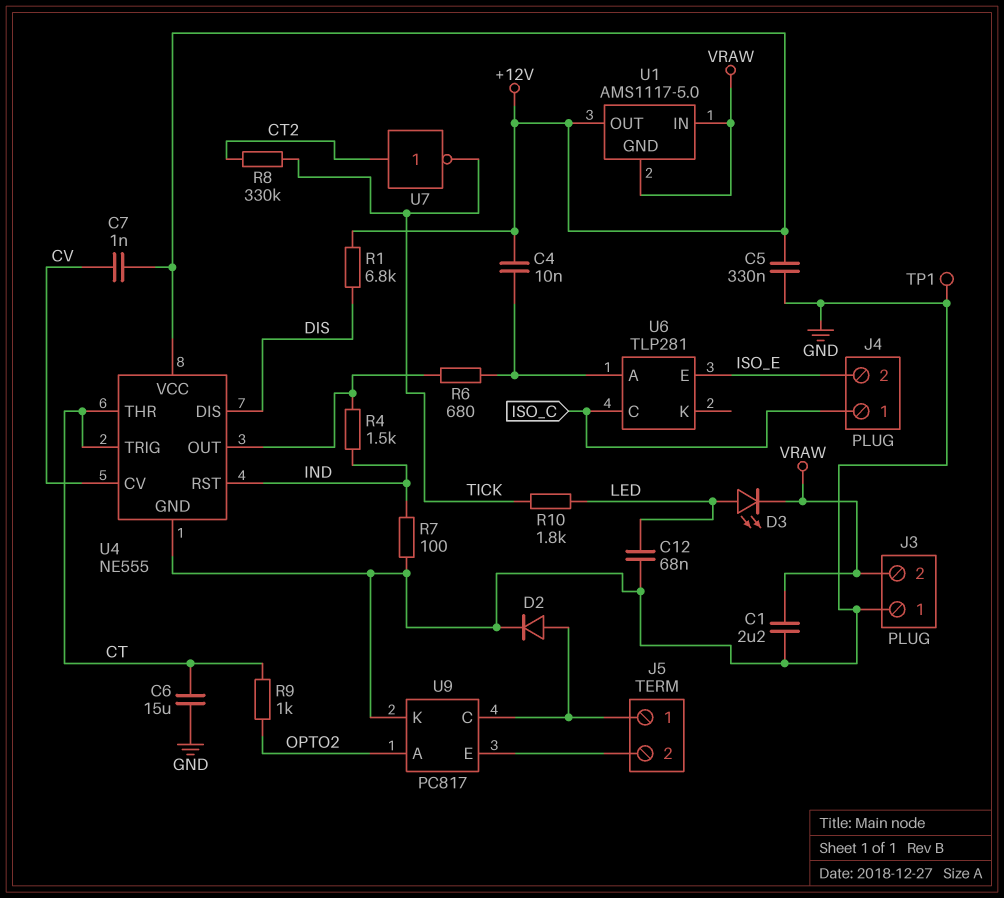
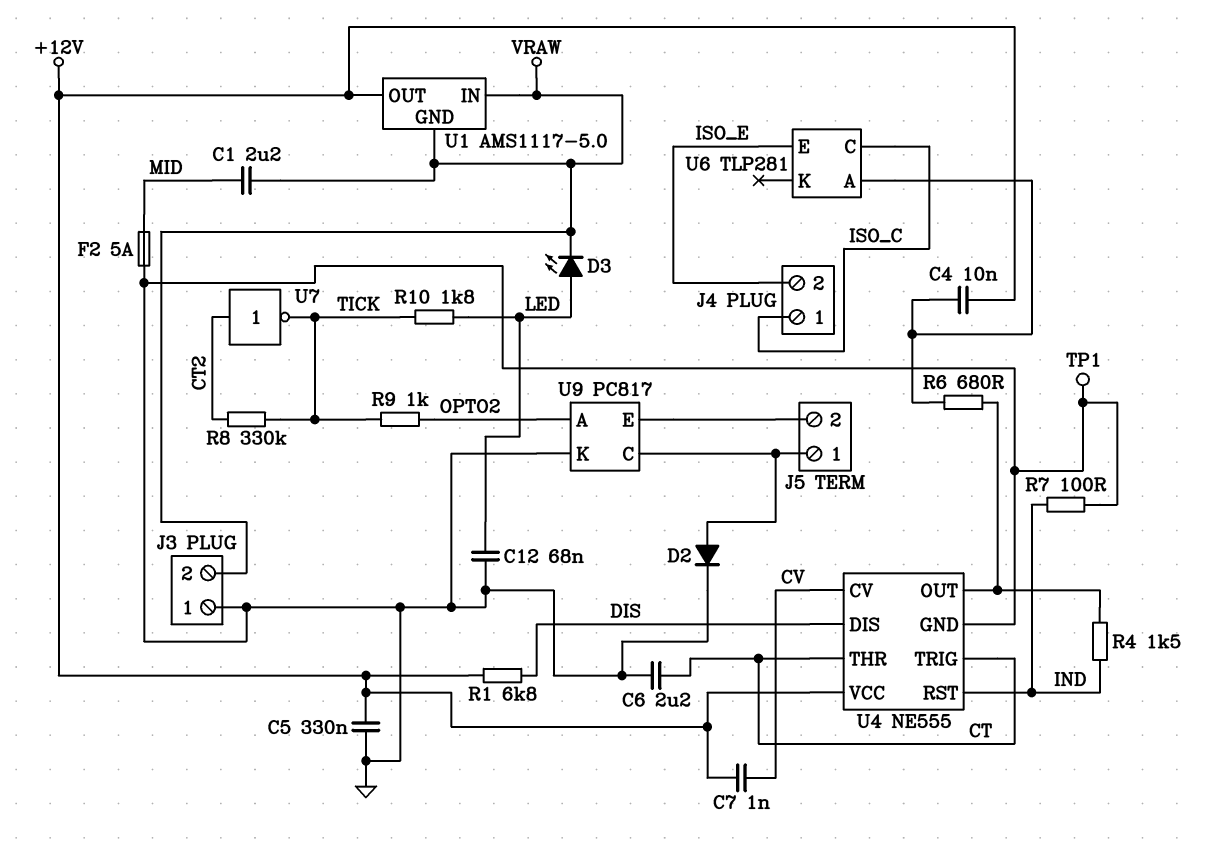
C1: 2.2uF (GND, VRAW) -> 2.2uF (MID, VRAW)
C6: 15uF (CT, GND) -> 2.2uF (CT, GND)
F2: none -> 5A (GND, MID)
R9: 1k (CT, OPTO2) -> 1k (OPTO2, TICK)

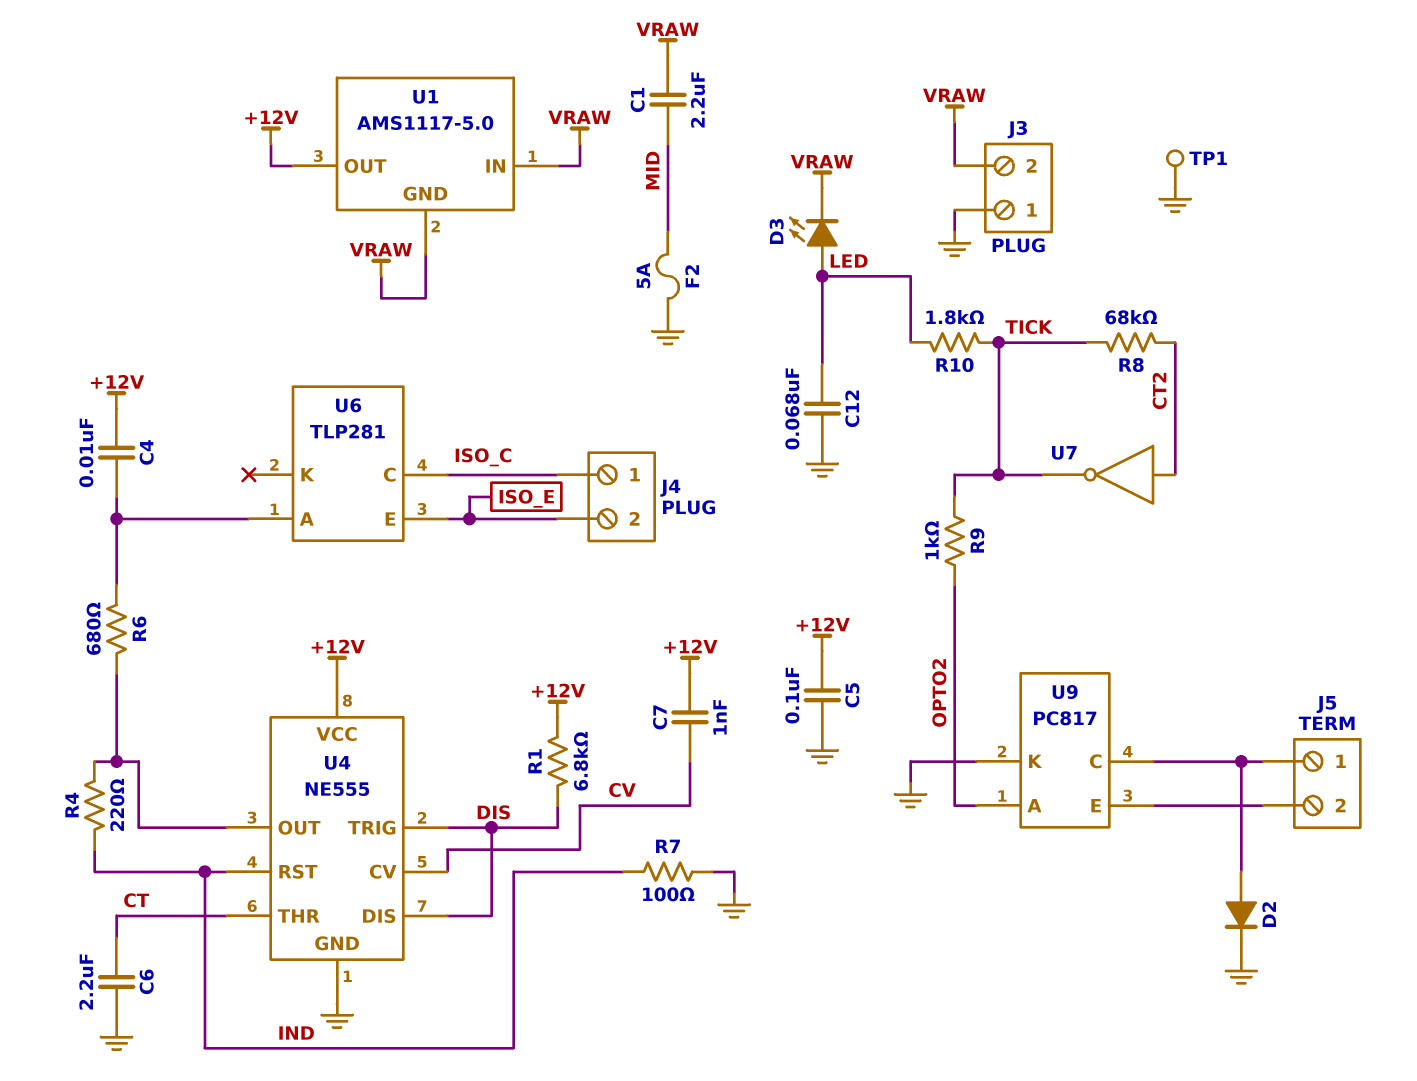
C5: 330nF (+12V, GND) -> 100nF (+12V, GND)
R4: 1.5k (IND, U4/OUT) -> 220 (IND, U4/OUT)
R8: 330k (CT2, TICK) -> 68k (CT2, TICK)
U4 pin TRIG: CT -> DIS

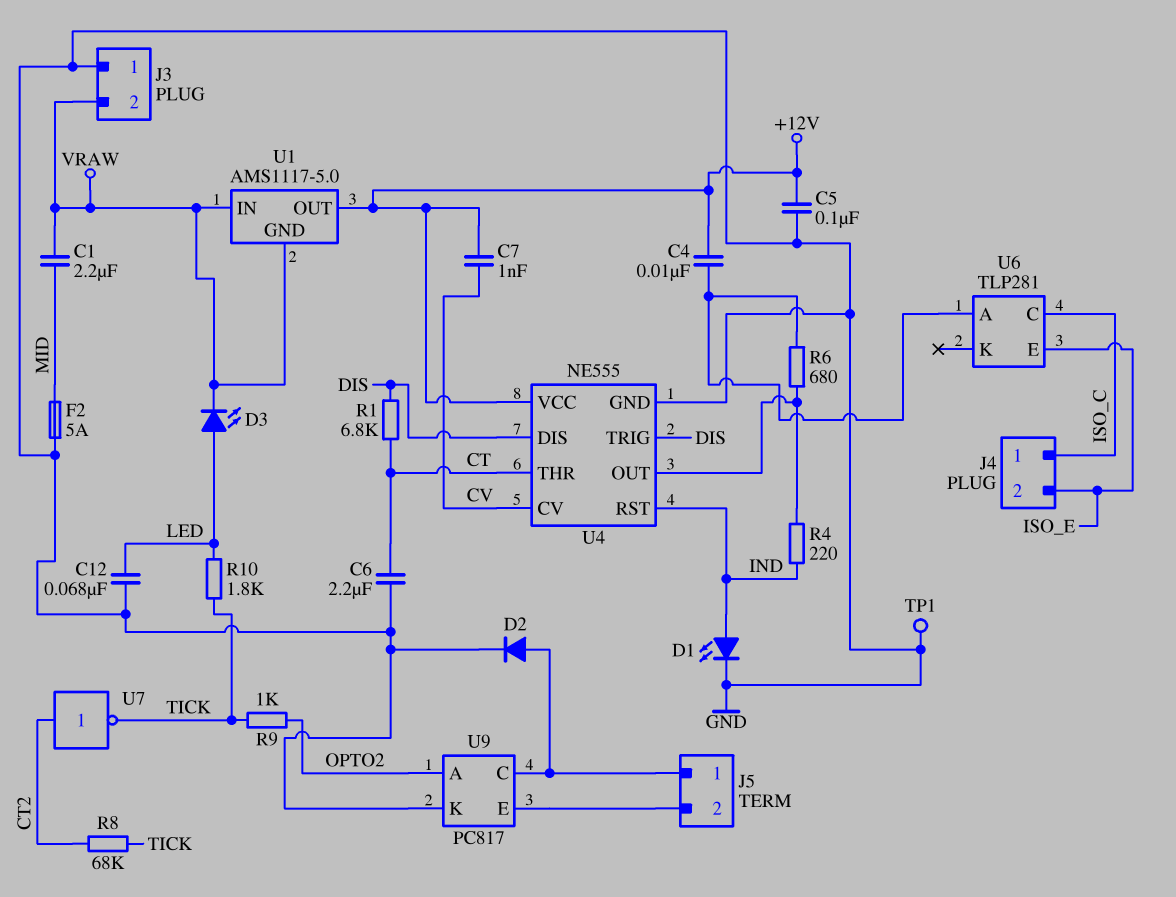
D1: none -> LED (A IND, K GND)
R1: 6.8k (+12V, DIS) -> 6.8k (CT, DIS)
R7: 100 (GND, IND) -> none

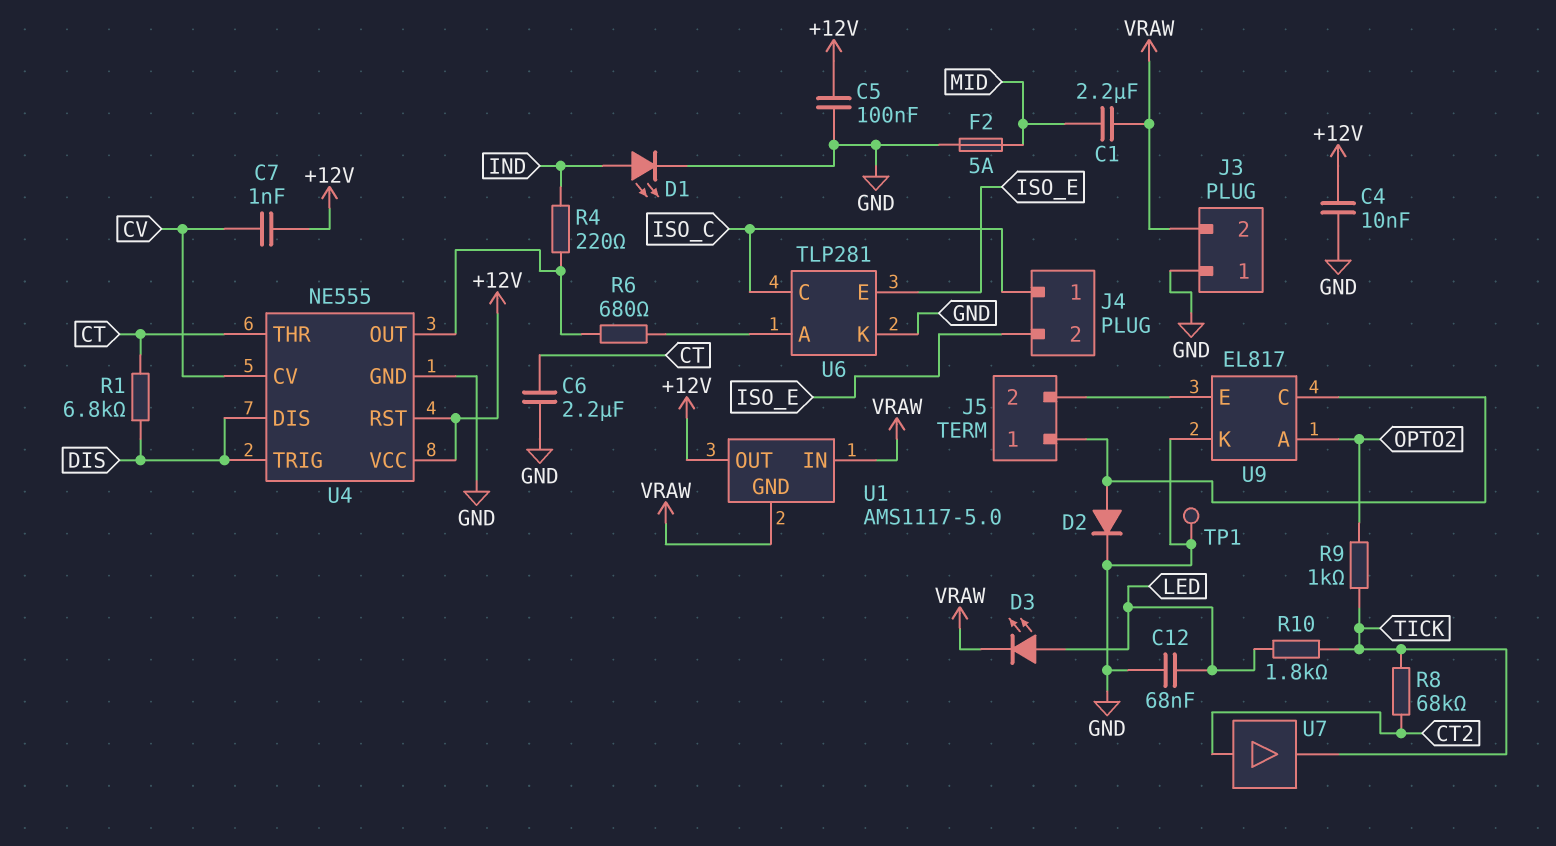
C4: 10nF (+12V, U6/A) -> 10nF (+12V, GND)
U4 pin RST: IND -> +12V
U6 pin K: none -> GND
U7: NOT (in CT2, out TICK) -> buffer (in CT2, out TICK)
U9: PC817 -> EL817

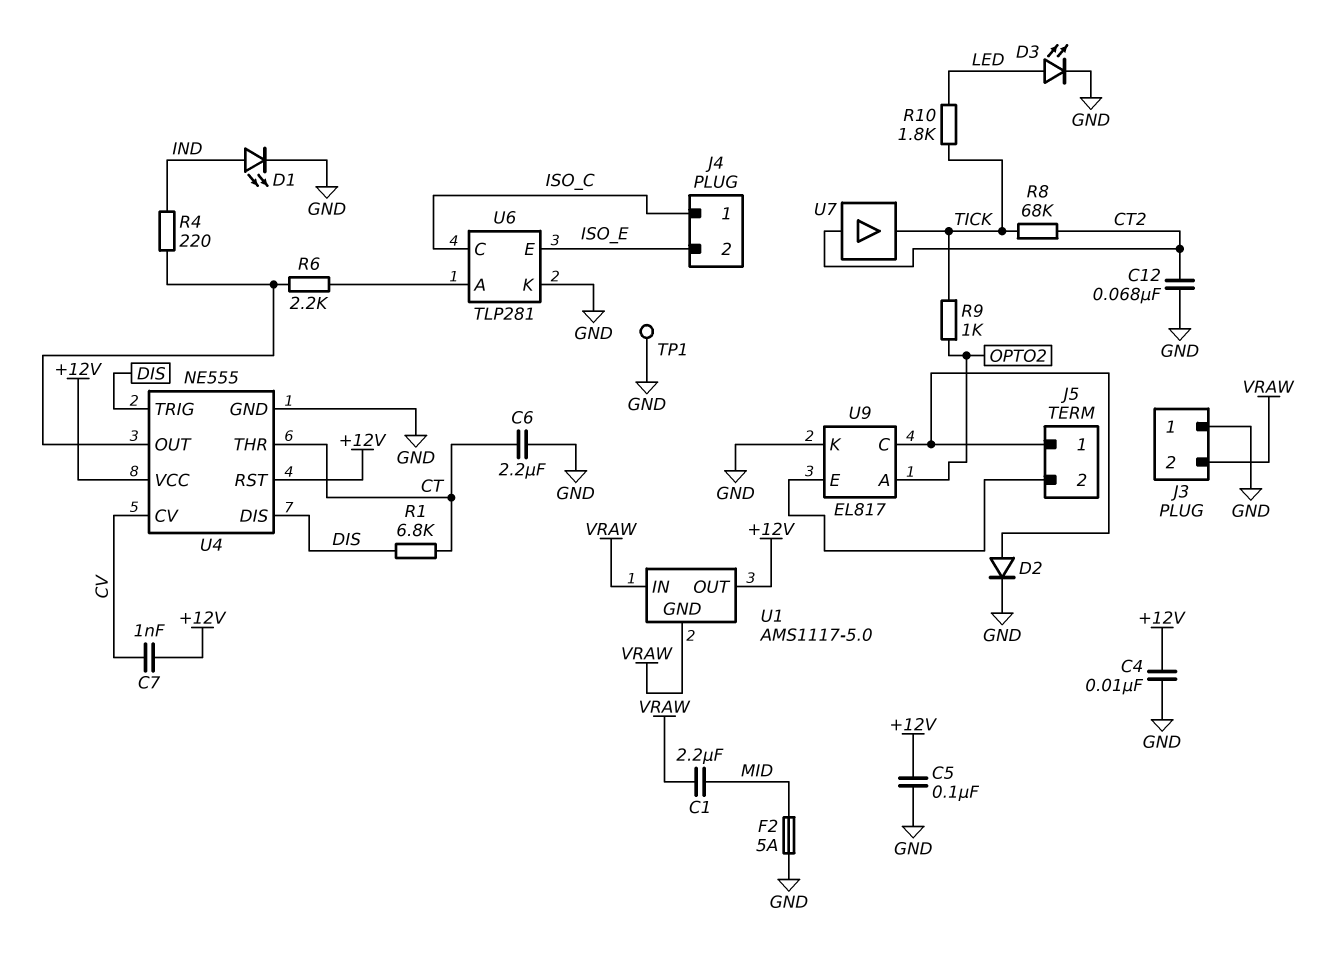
C12: 68nF (GND, LED) -> 68nF (CT2, GND)
D3: LED (A LED, K VRAW) -> LED (A LED, K GND)
R6: 680 (U4/OUT, U6/A) -> 2.2k (U4/OUT, U6/A)

